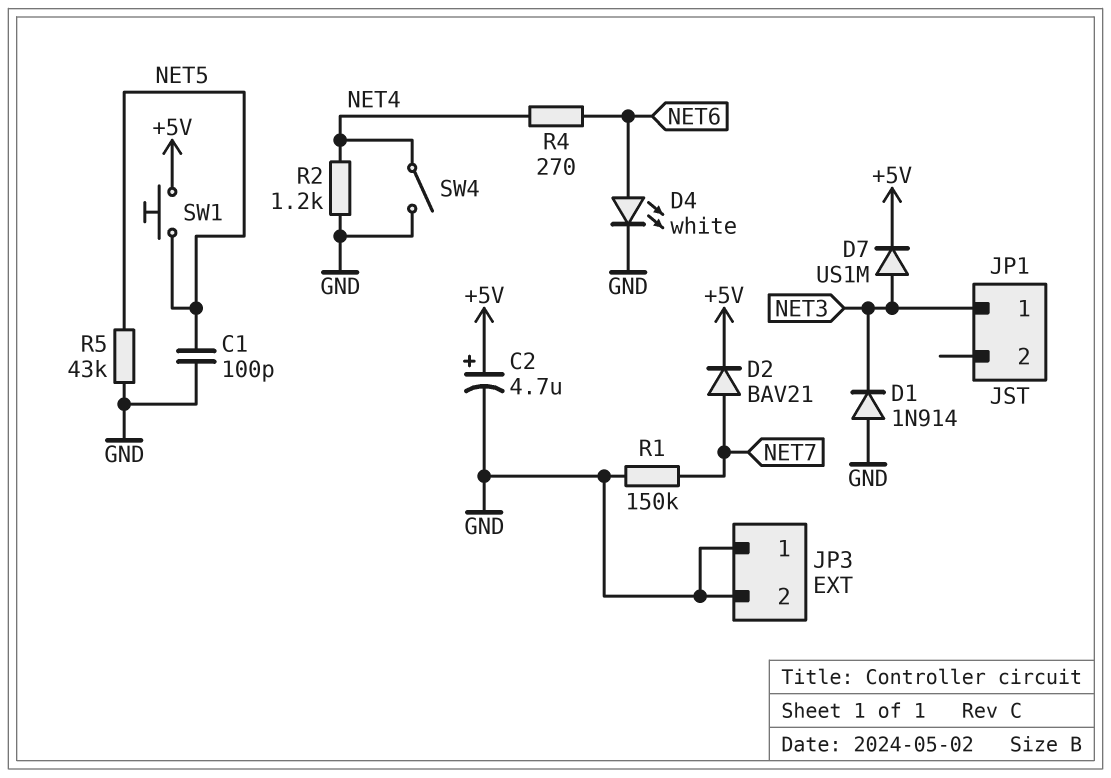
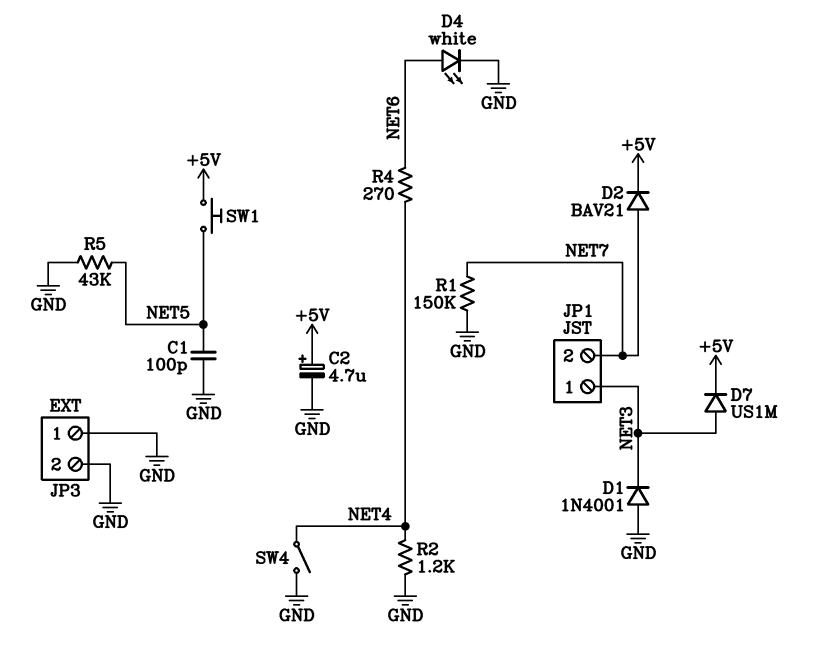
D1: diode 1N914 (A GND, K NET3) -> diode 1N4001 (A GND, K NET3)
JP1 pin 2: none -> NET7

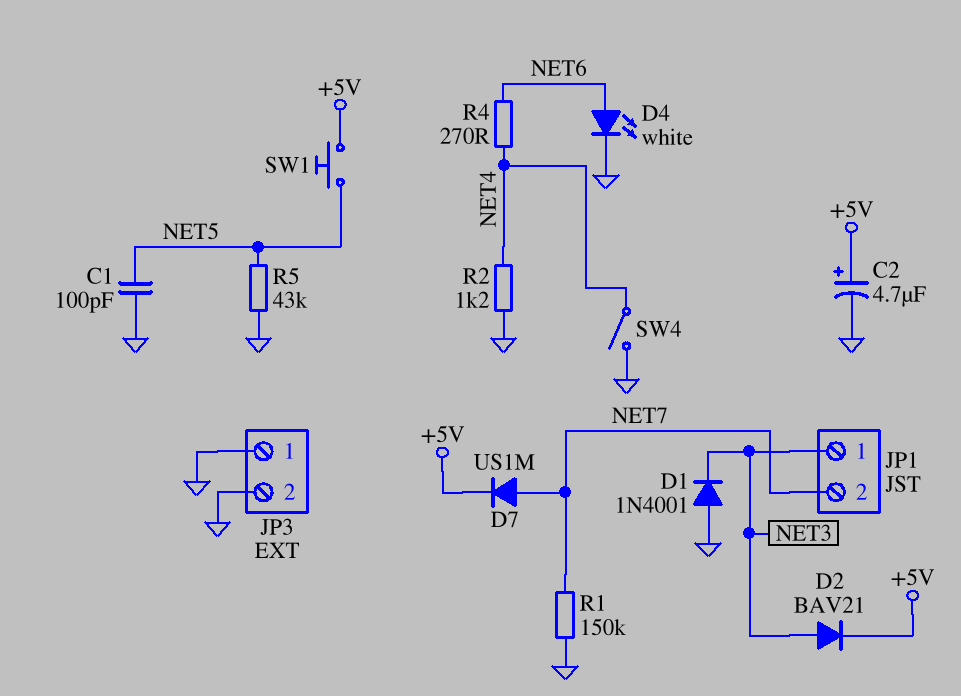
D2: diode BAV21 (A NET7, K +5V) -> diode BAV21 (A NET3, K +5V)
D7: diode US1M (A NET3, K +5V) -> diode US1M (A NET7, K +5V)

